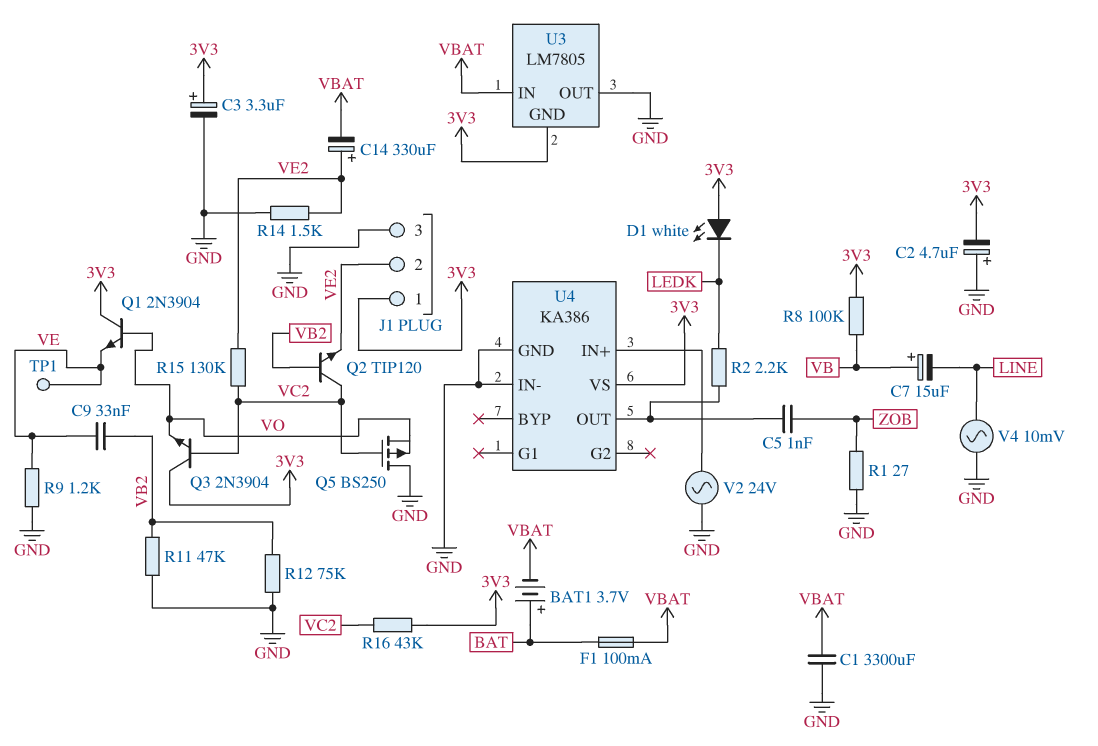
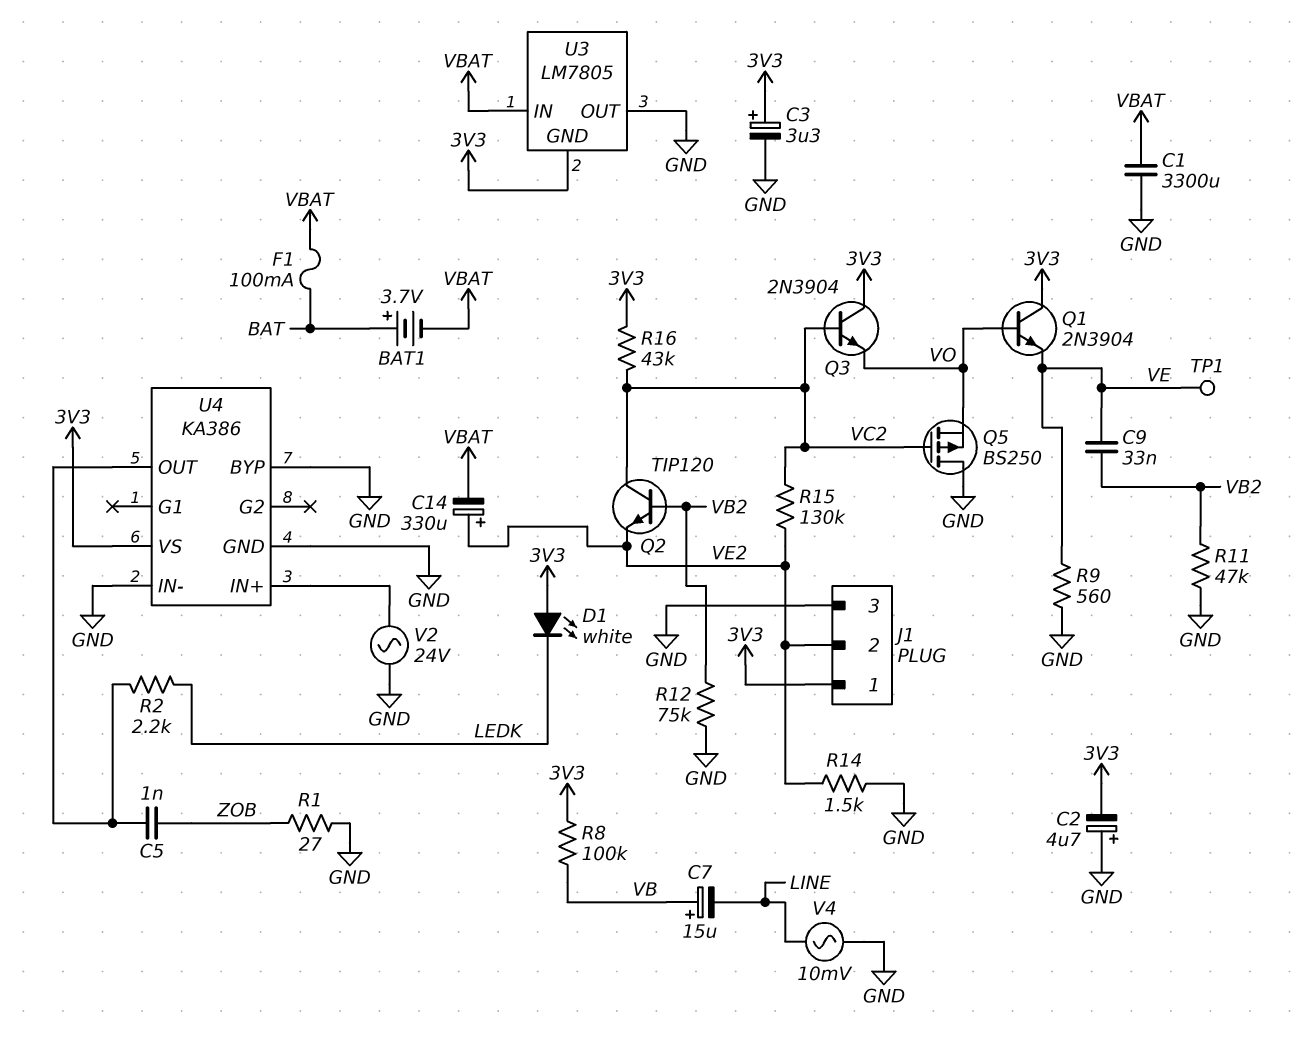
R9: 1.2k (GND, VE) -> 560 (GND, VE)
U4 pin BYP: none -> GND

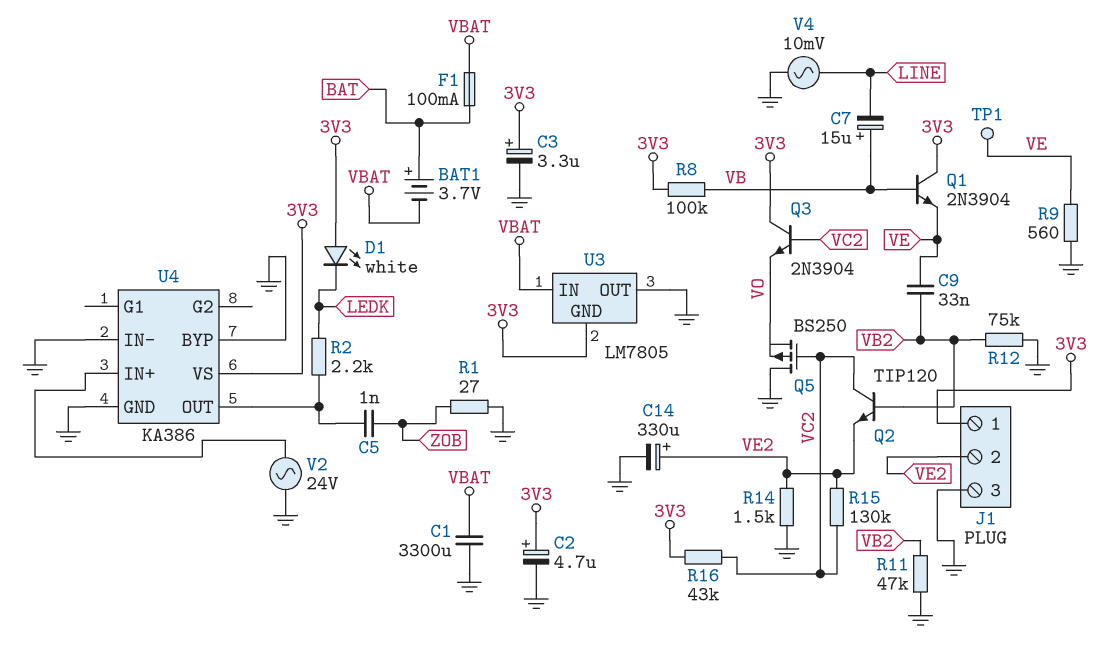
C2: 4.7uF (plus GND, minus 3V3) -> 4.7uF (plus 3V3, minus GND)
C14: 330uF (plus VE2, minus VBAT) -> 330uF (plus VE2, minus GND)
Q1: NPN 2N3904 (B VO, C 3V3, E VE) -> NPN 2N3904 (B VB, C 3V3, E VE)

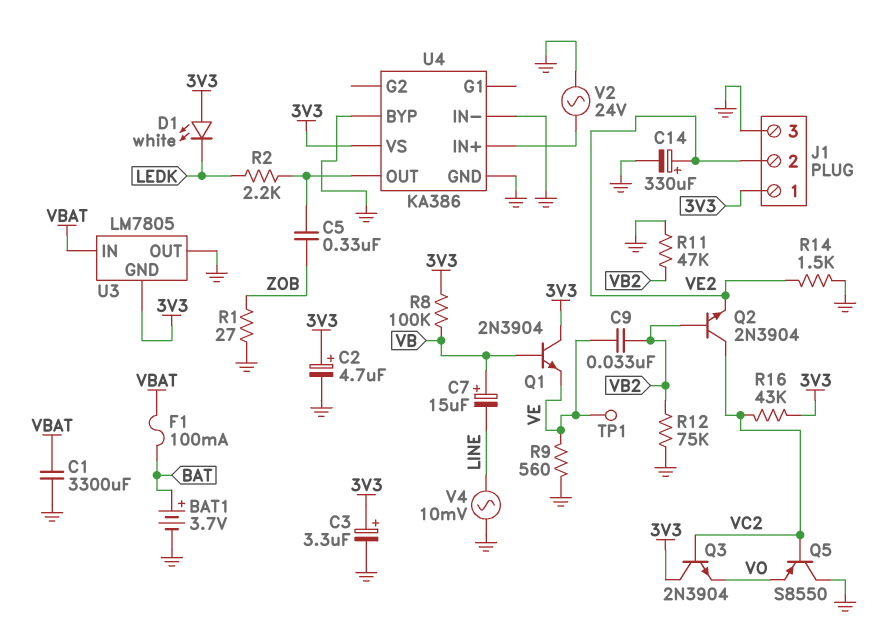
BAT1: 3.7V (plus BAT, minus VBAT) -> 3.7V (plus BAT, minus GND)
C5: 1nF (U4/OUT, ZOB) -> 330nF (U4/OUT, ZOB)
Q2: NPN TIP120 (B VB2, C VC2, E VE2) -> NPN 2N3904 (B VB2, C VC2, E VE2)
Q5: PMOS BS250 (G VC2, D GND, S VO) -> PNP S8550 (B VC2, C GND, E VO)
R15: 130k (VC2, VE2) -> none

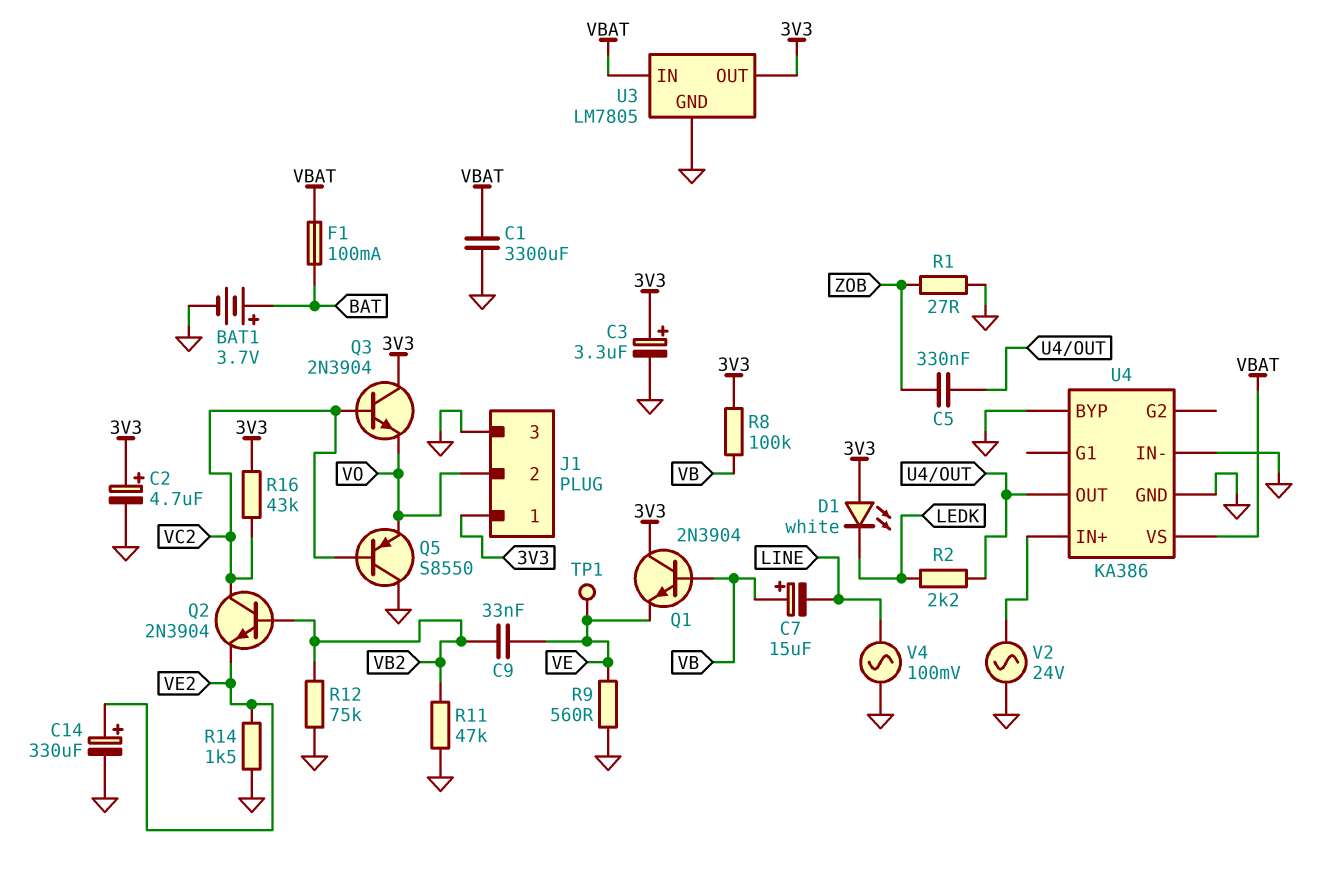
J1 pin 2: VE2 -> VO
U3 pin GND: 3V3 -> GND
U3 pin OUT: GND -> 3V3
U4 pin VS: 3V3 -> VBAT
V4: AC 10mV (GND, LINE) -> AC 100mV (GND, LINE)

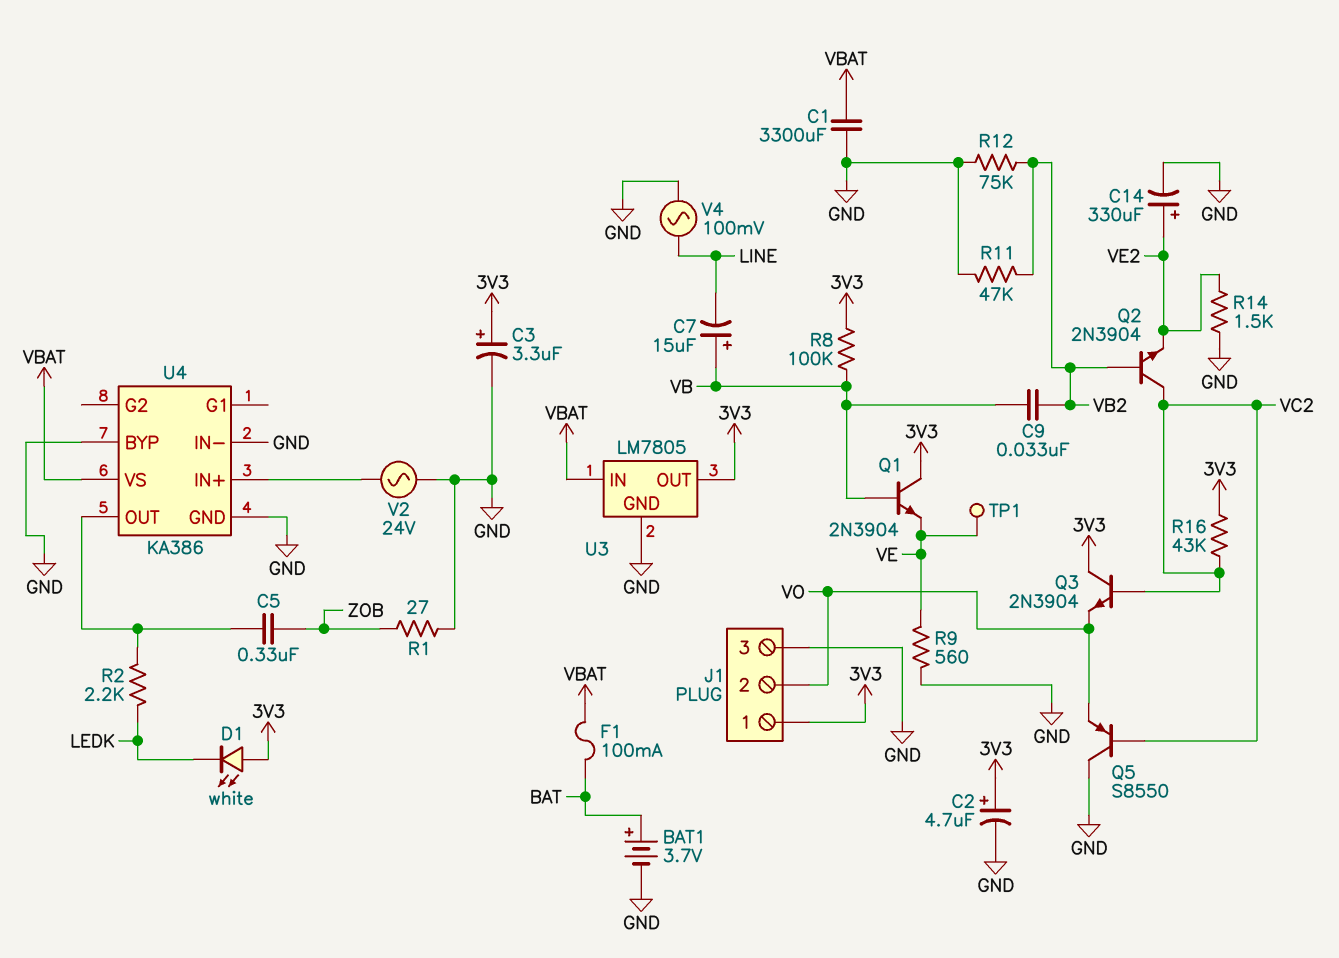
C9: 33nF (VB2, VE) -> 33nF (VB, VB2)

